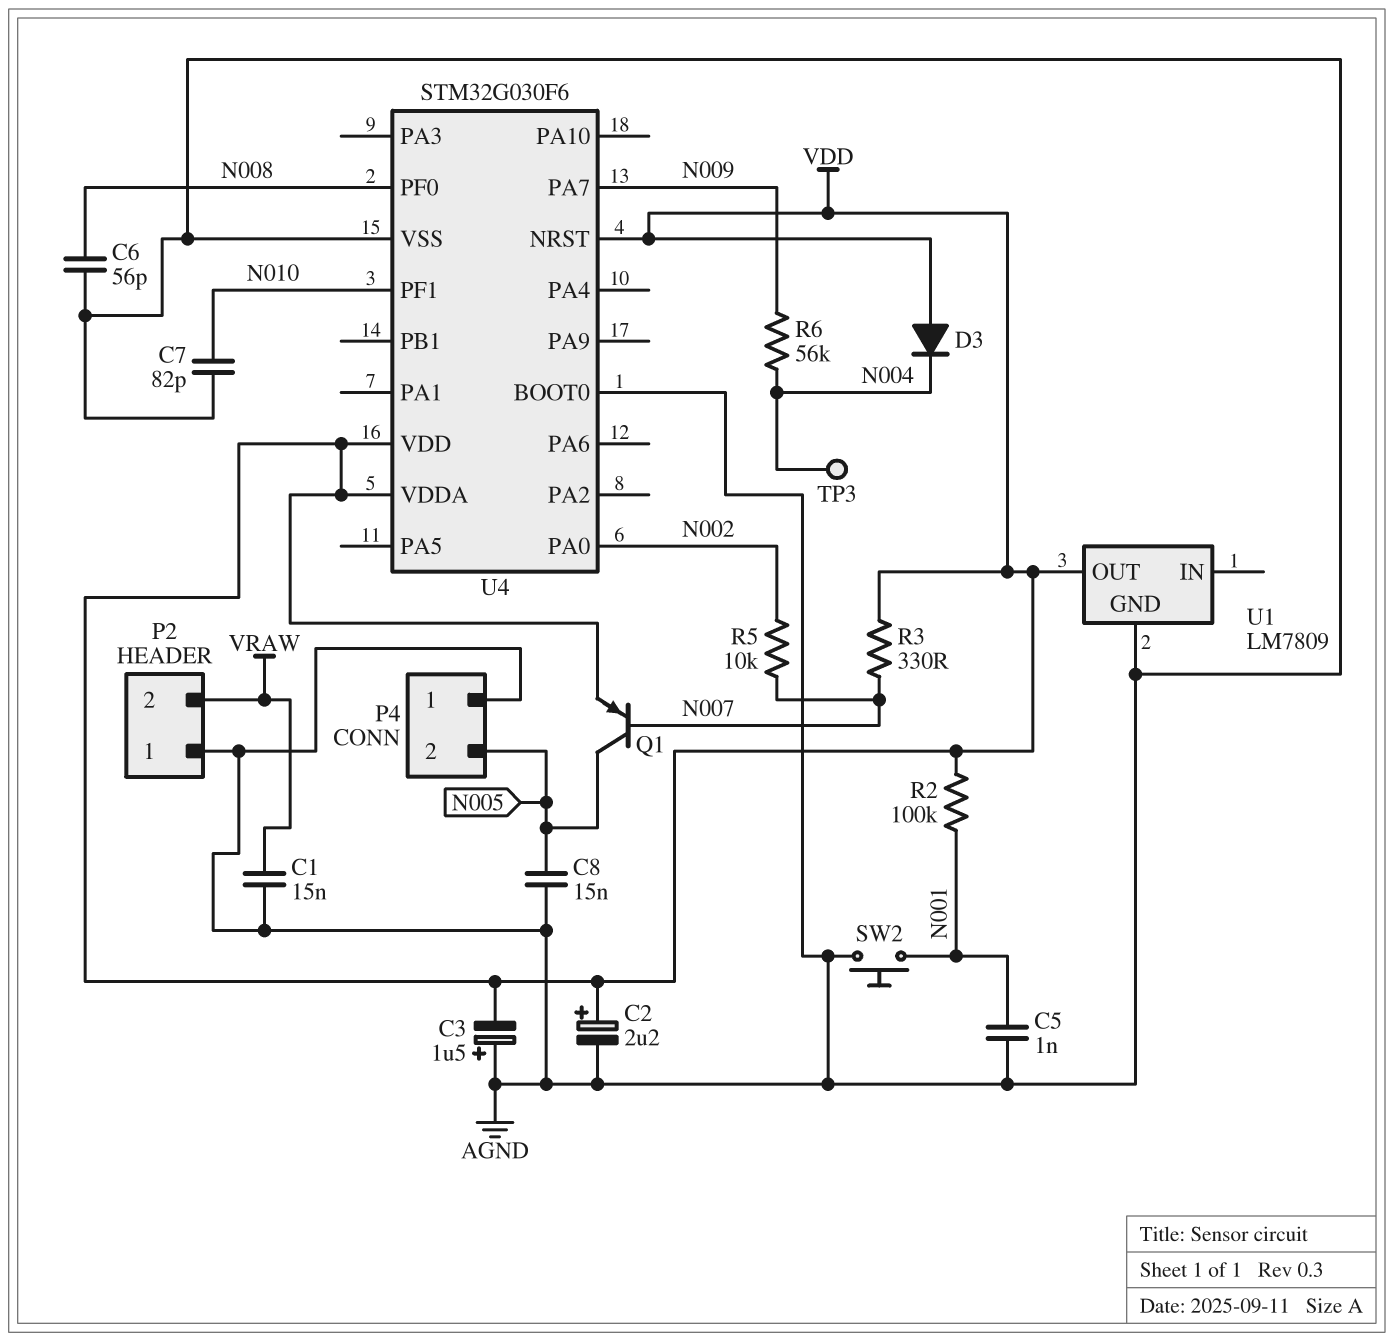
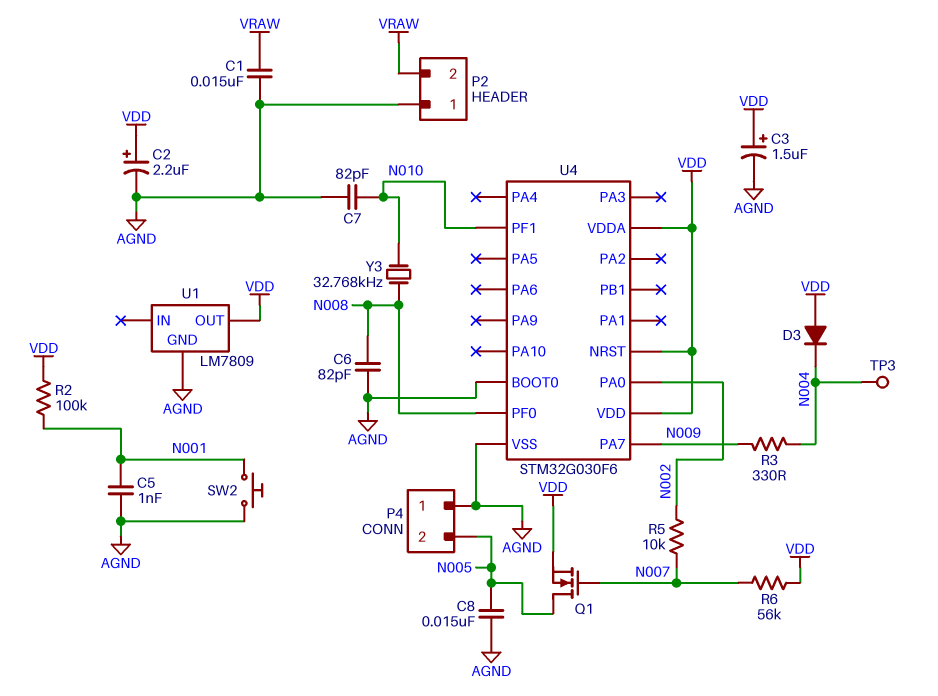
C3: 1.5uF (plus AGND, minus VDD) -> 1.5uF (plus VDD, minus AGND)
C6: 56pF (AGND, N008) -> 82pF (AGND, N008)
Q1: PNP (B N007, C N005, E VDD) -> NMOS (G N007, D N005, S VDD)
R3: 330 (N007, VDD) -> 330 (N004, N009)
R6: 56k (N004, N009) -> 56k (N007, VDD)
Y3: none -> 32.768kHz (N008, N010)

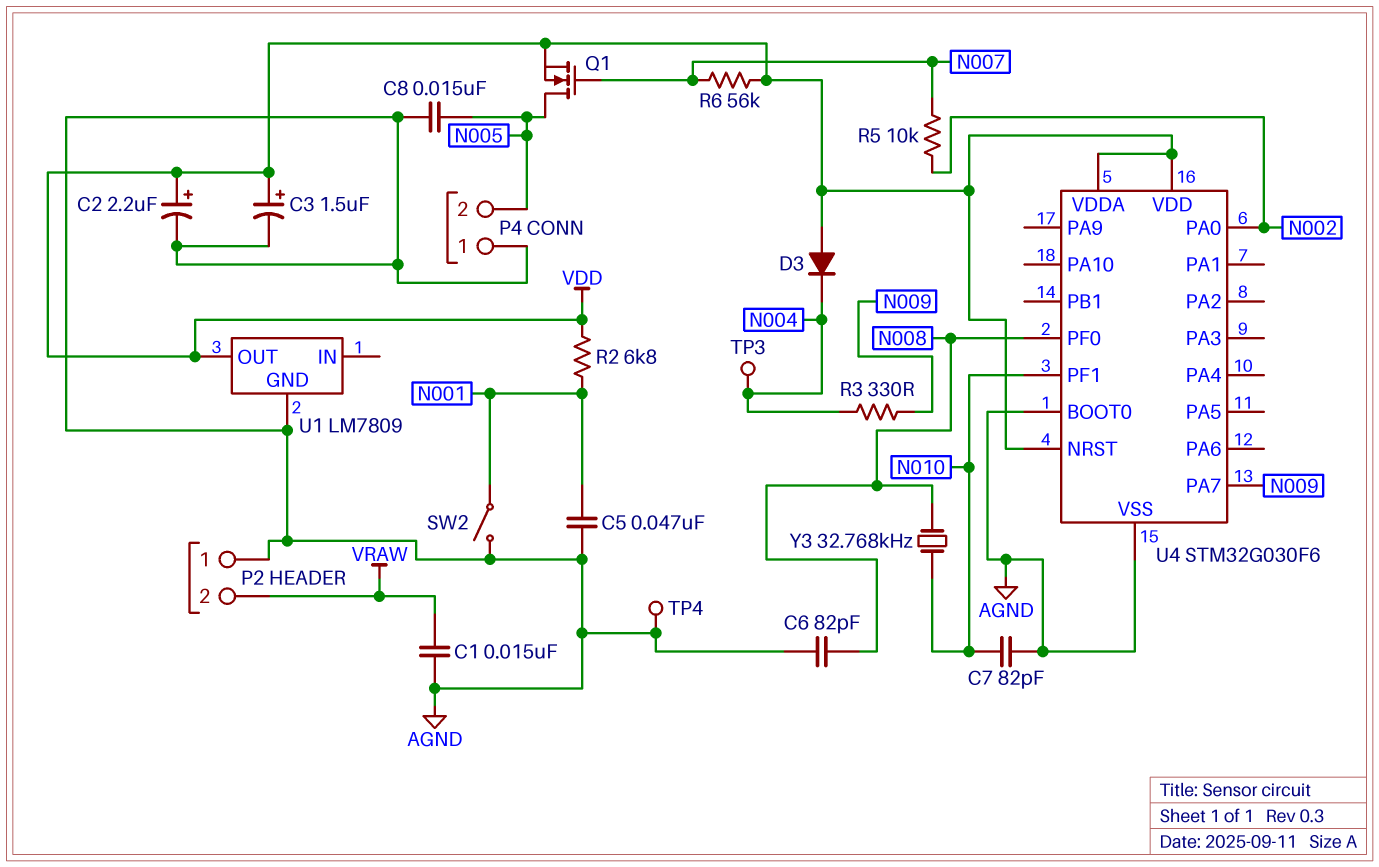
C5: 1nF (AGND, N001) -> 47nF (AGND, N001)
R2: 100k (N001, VDD) -> 6.8k (N001, VDD)
SW2: button (AGND, N001) -> switch (AGND, N001)
TP4: none -> test point (AGND)

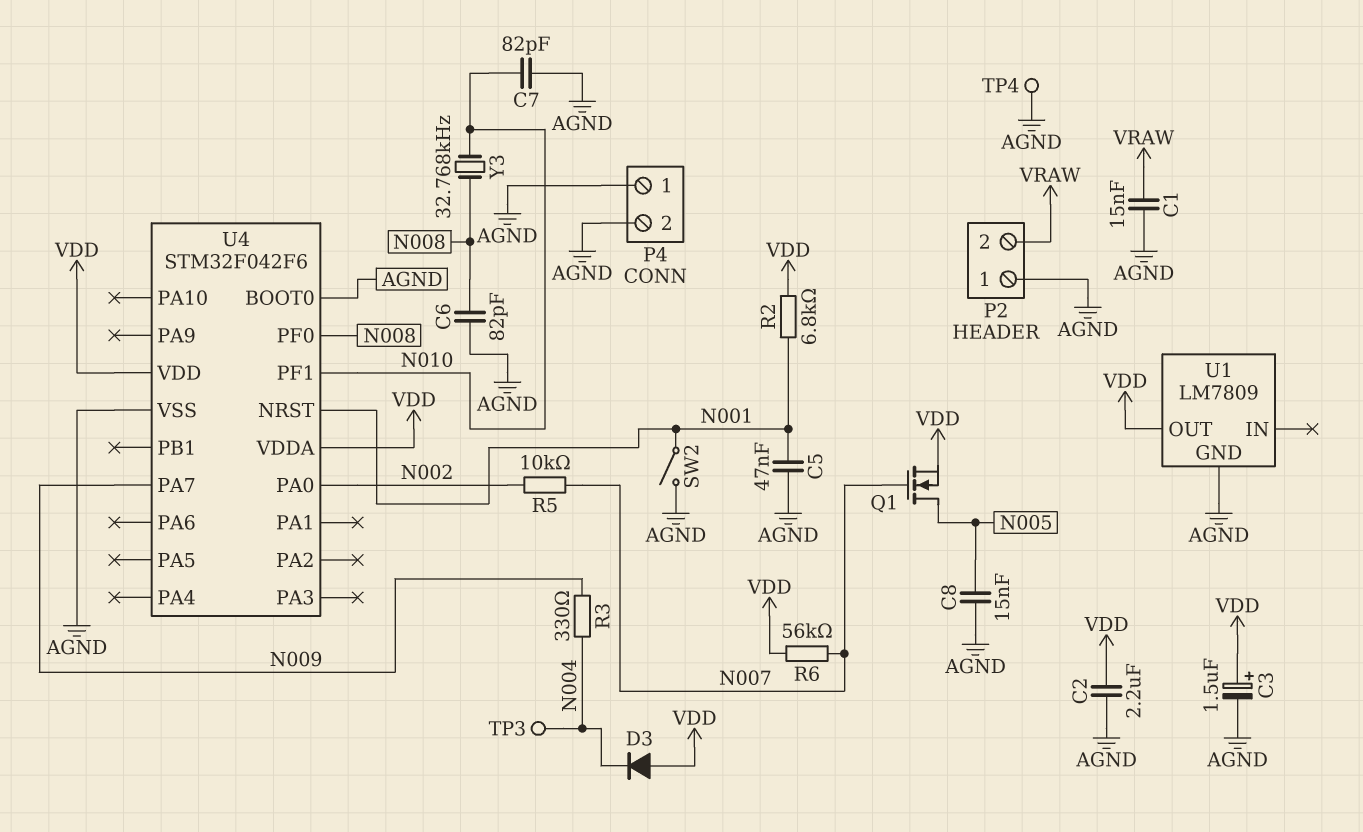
C2: 2.2uF (plus VDD, minus AGND) -> 2.2uF (AGND, VDD)
P4 pin 2: N005 -> AGND
U4: STM32G030F6 -> STM32F042F6
U4 pin NRST: VDD -> N001

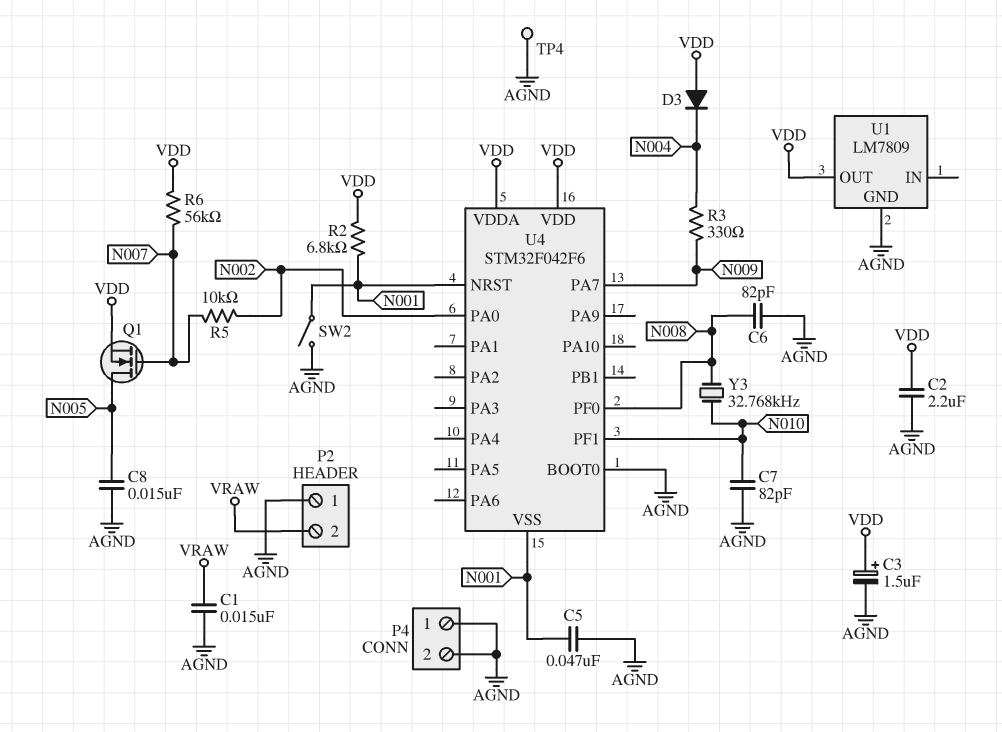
TP3: test point (N004) -> none
U4 pin VSS: AGND -> N001

